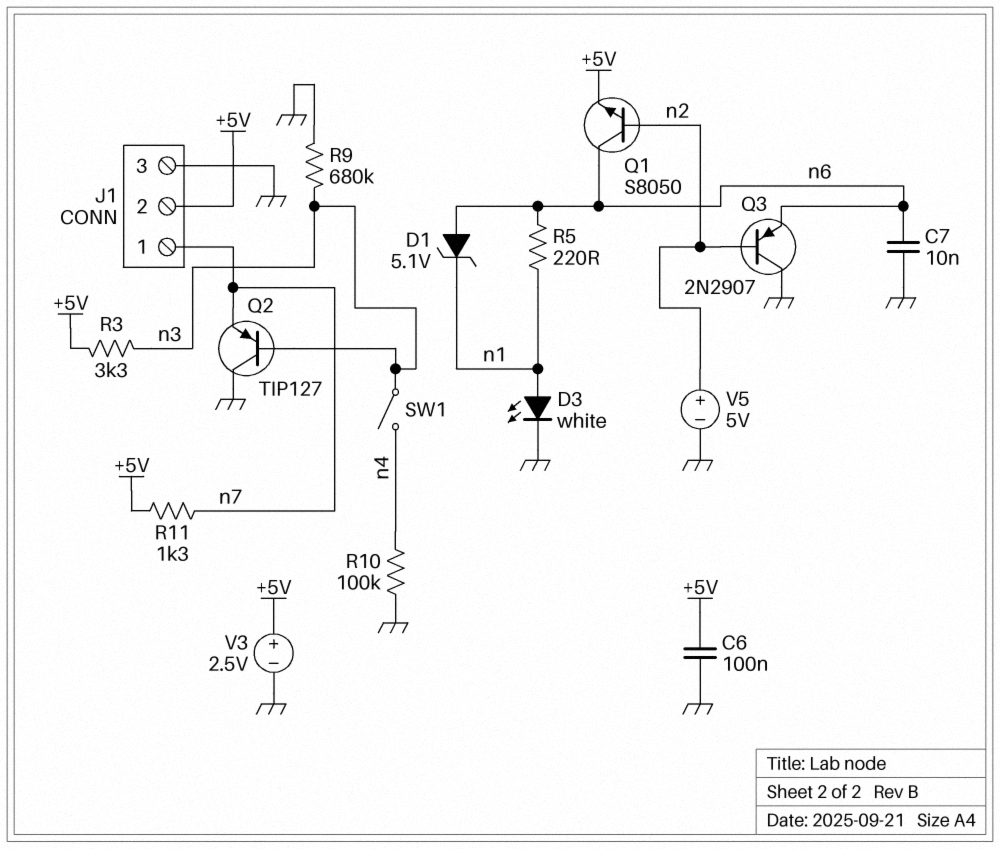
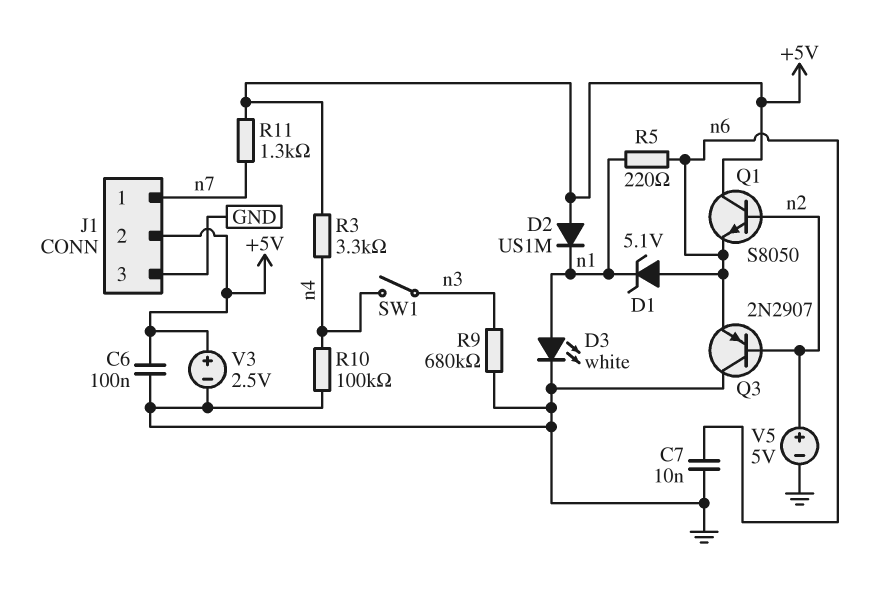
D2: none -> diode US1M (A +5V, K n1)
Q1: NPN S8050 (B n2, C n6, E +5V) -> NPN S8050 (B n2, C +5V, E n6)
Q2: PNP TIP127 (B n3, C GND, E n7) -> none
R3: 3.3k (+5V, n3) -> 3.3k (+5V, n4)

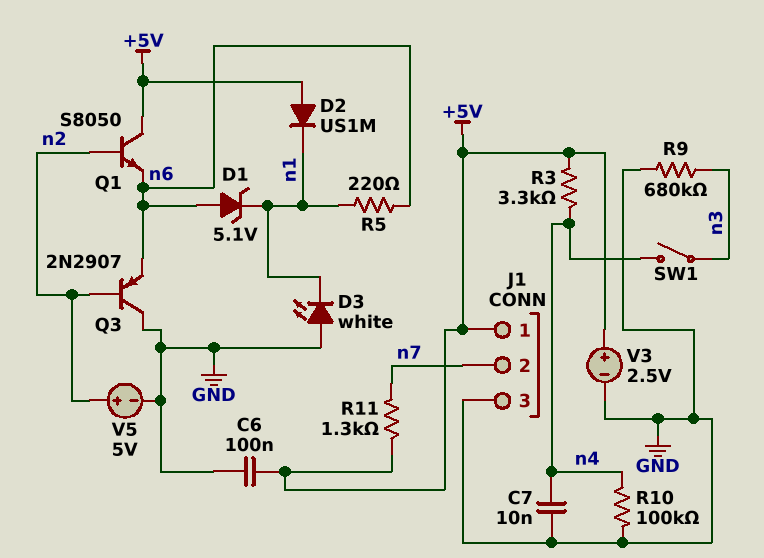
C7: 10nF (GND, n6) -> 10nF (GND, n4)
D3: LED white (A n1, K GND) -> LED white (A GND, K n1)
J1 pin 1: n7 -> +5V
J1 pin 2: +5V -> n7

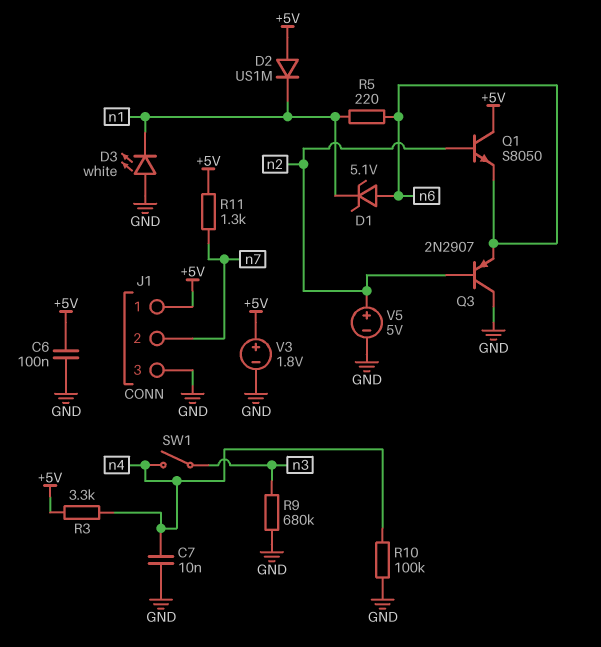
V3: 2.5V (plus +5V, minus GND) -> 1.8V (plus +5V, minus GND)

